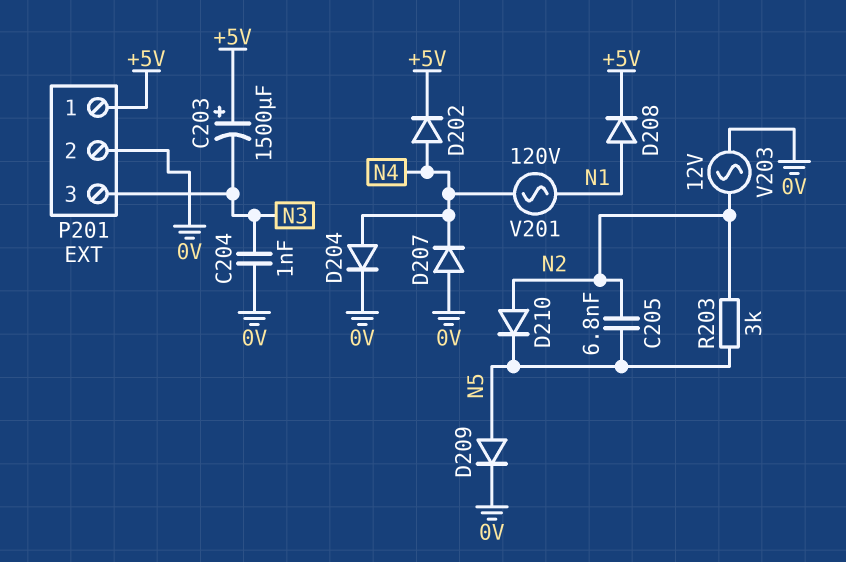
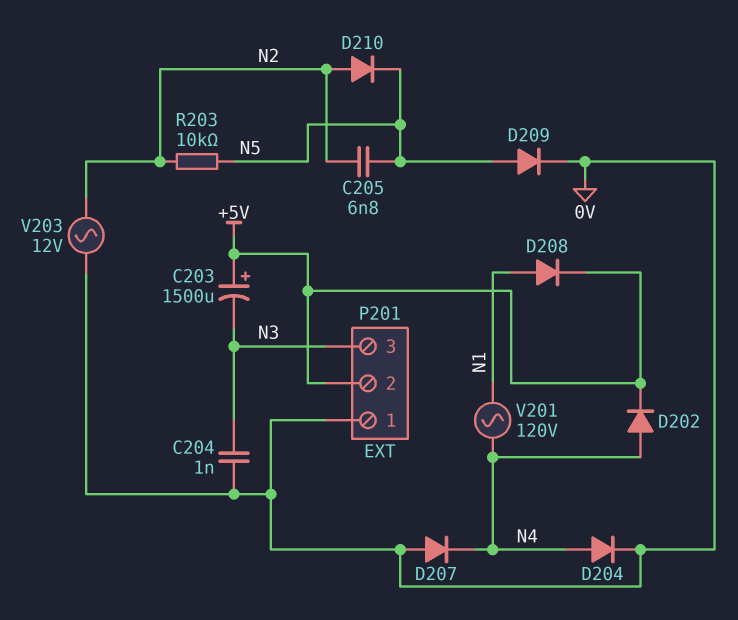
P201 pin 1: +5V -> 0V
P201 pin 2: 0V -> +5V
R203: 3k (N2, N5) -> 10k (N2, N5)

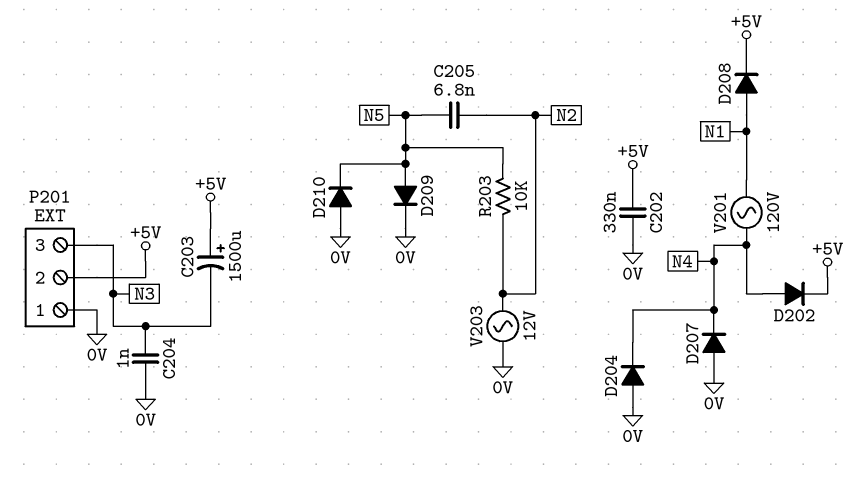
C202: none -> 330nF (+5V, 0V)
D204: diode (A N4, K 0V) -> diode (A 0V, K N4)
D210: diode (A N2, K N5) -> diode (A 0V, K N5)

